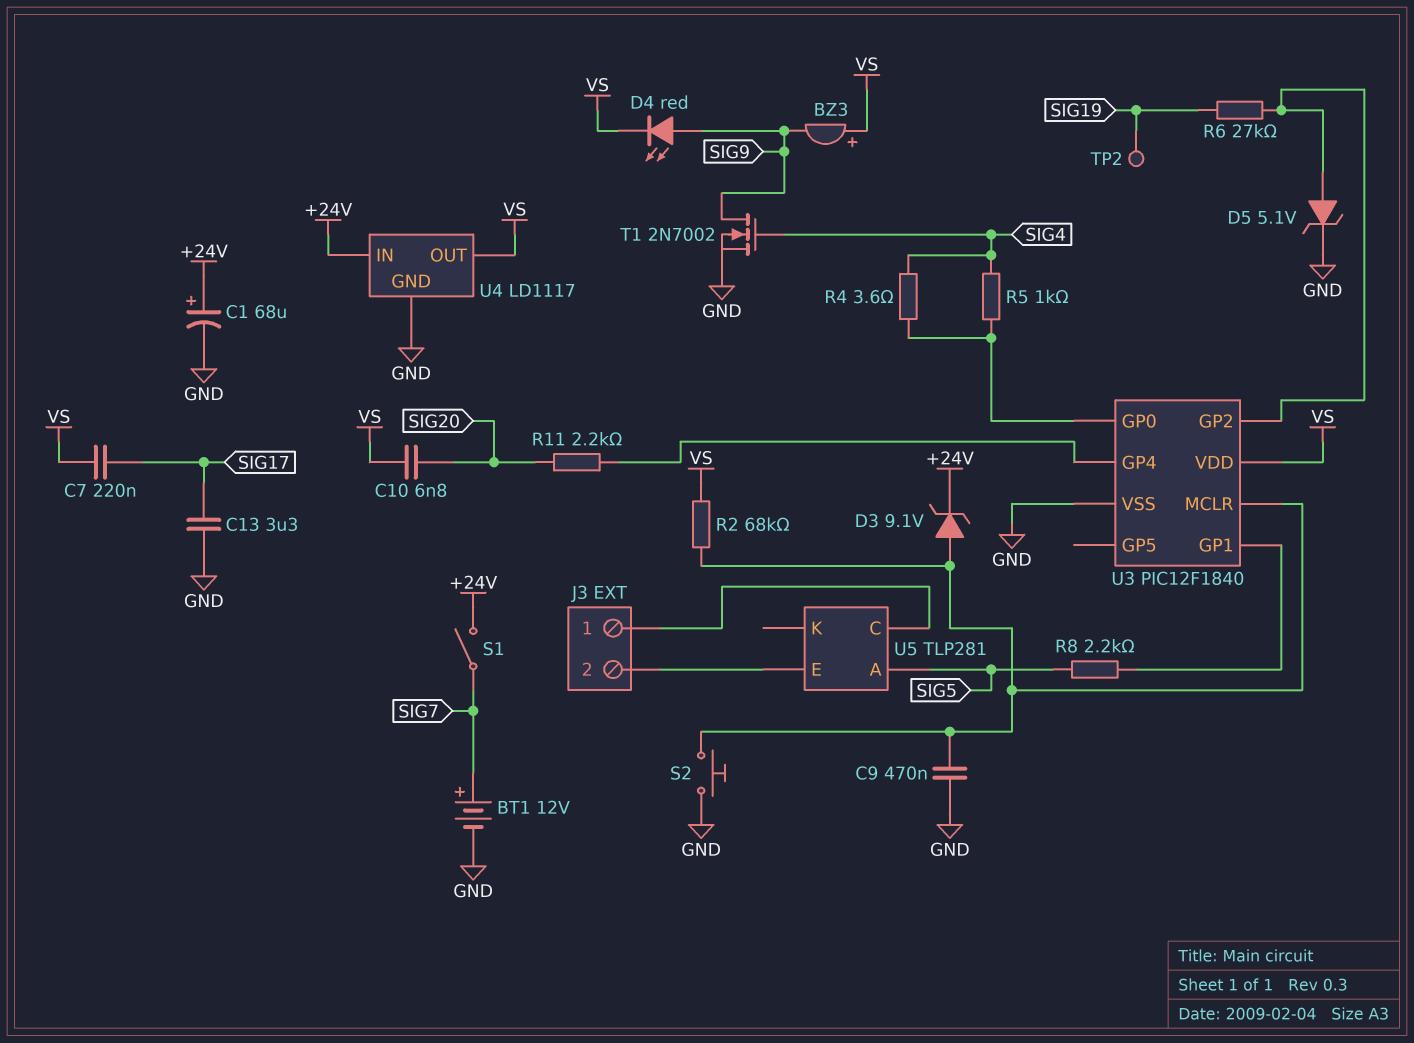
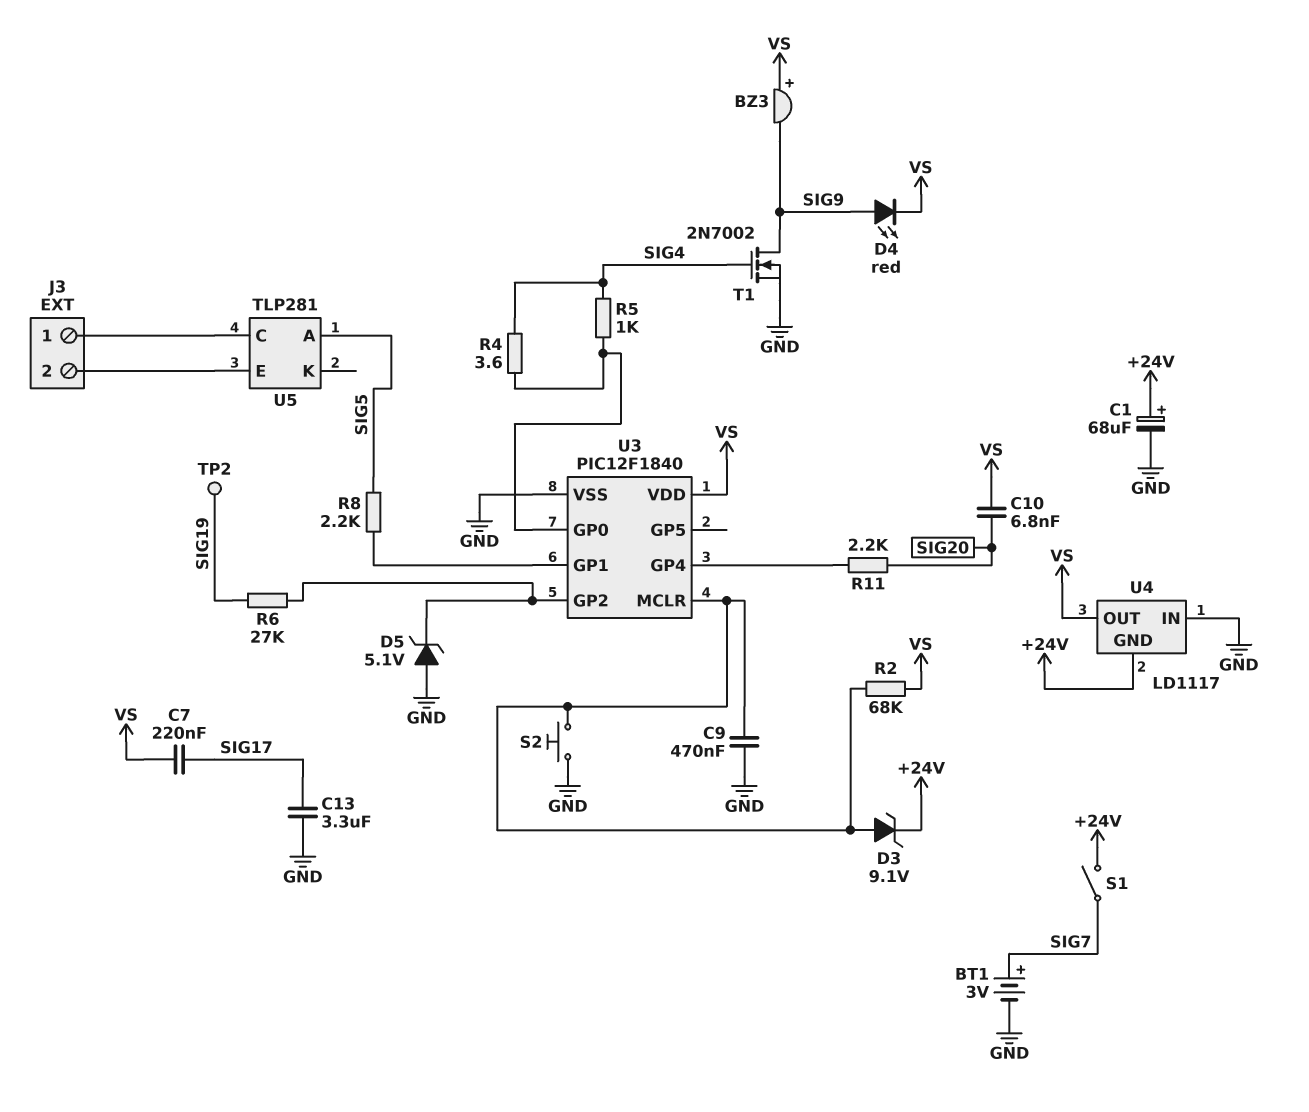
BT1: 12V (plus SIG7, minus GND) -> 3V (plus SIG7, minus GND)
D5: zener 5.1V (A U3/GP2, K GND) -> zener 5.1V (A GND, K U3/GP2)
U4 pin GND: GND -> +24V
U4 pin IN: +24V -> GND

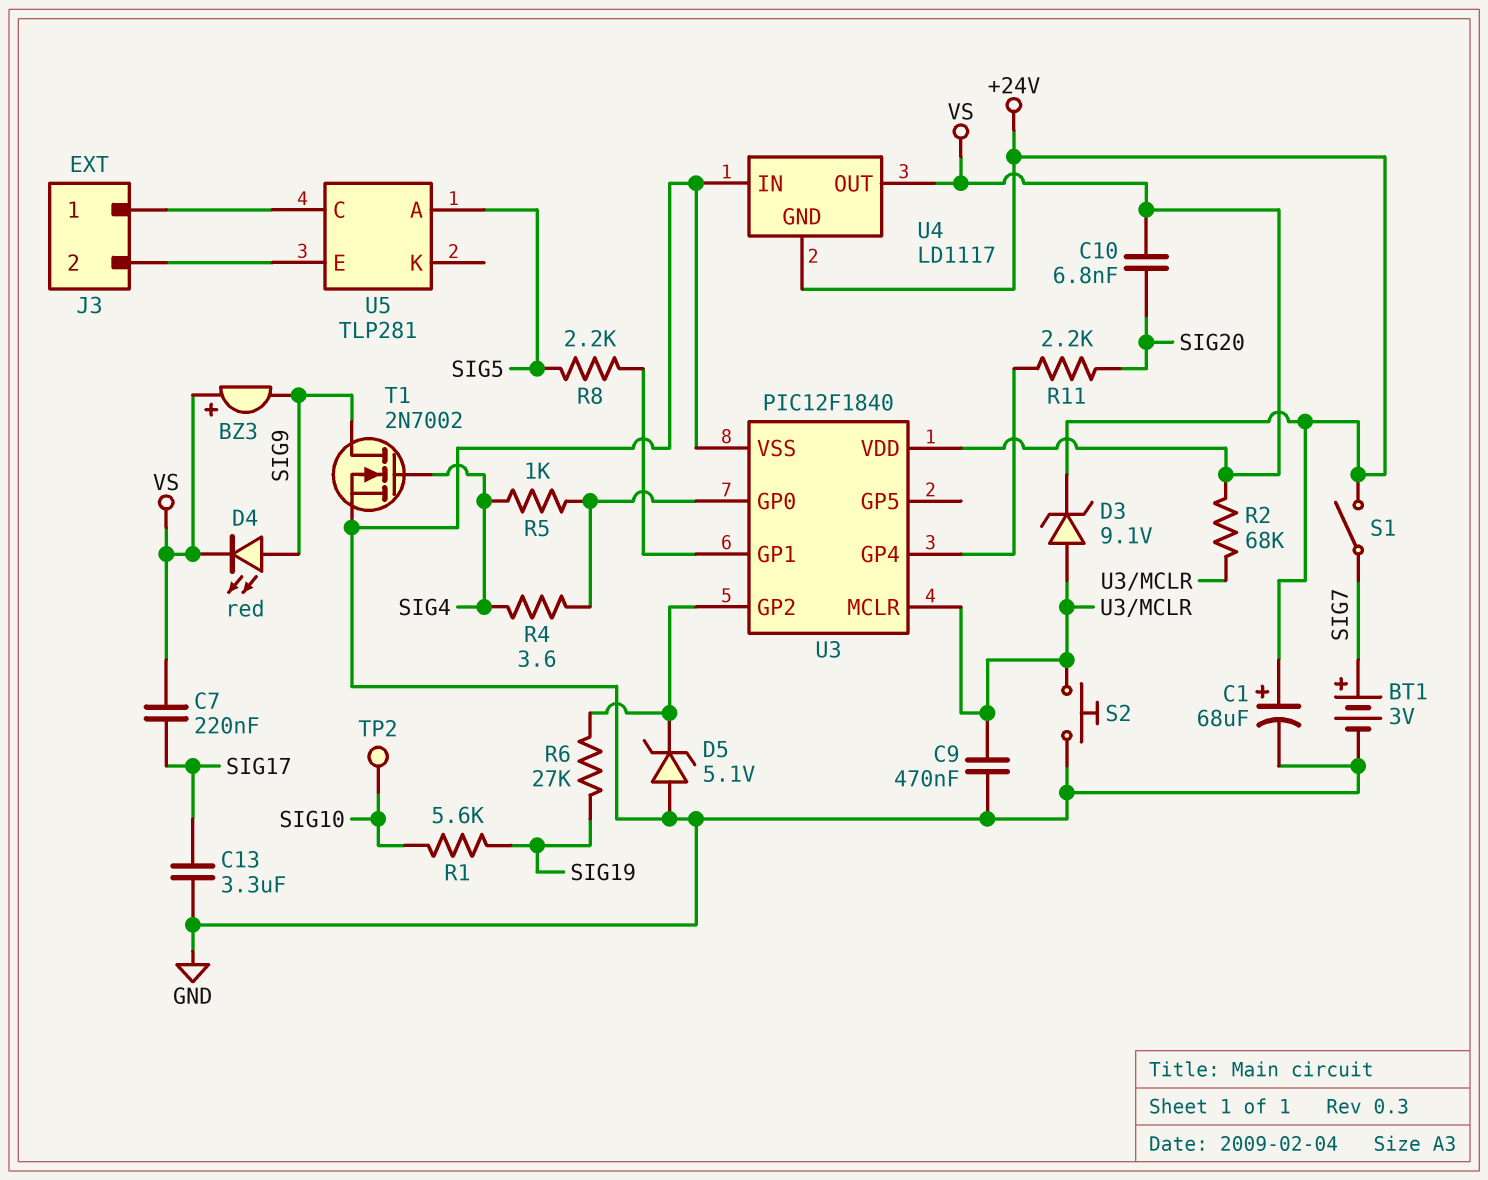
R1: none -> 5.6k (SIG10, SIG19)
TP2: test point (SIG19) -> test point (SIG10)

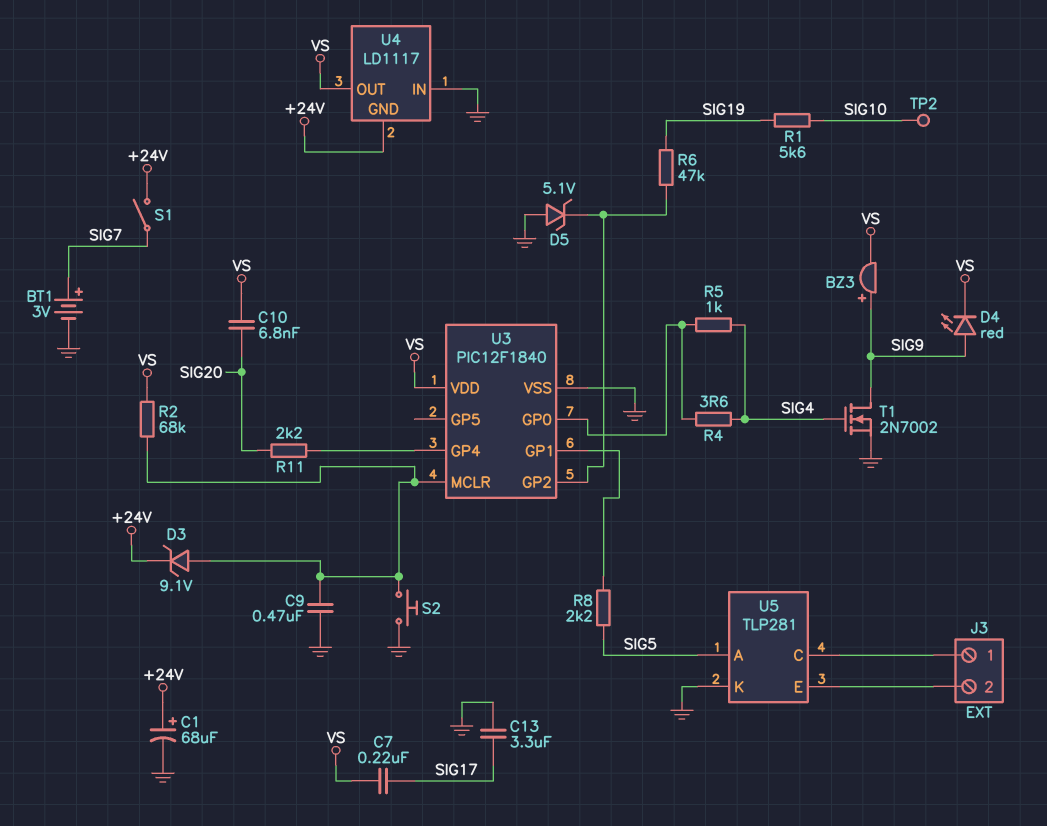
BZ3: buzzer (plus VS, minus SIG9) -> buzzer (plus SIG9, minus VS)
R6: 27k (SIG19, U3/GP2) -> 47k (SIG19, U3/GP2)
U5 pin K: none -> GND

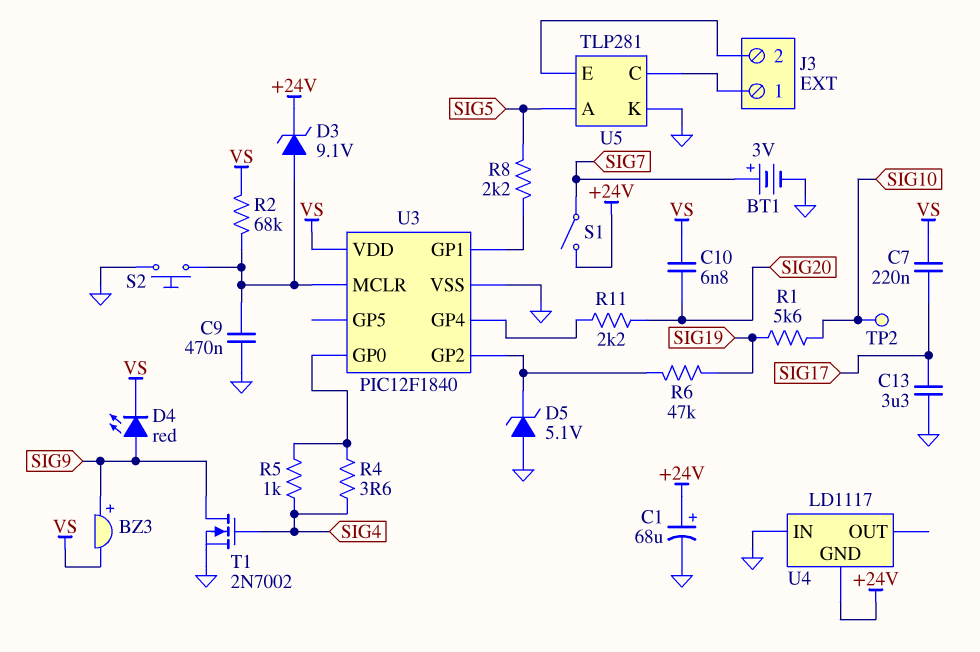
U4 pin OUT: VS -> none

